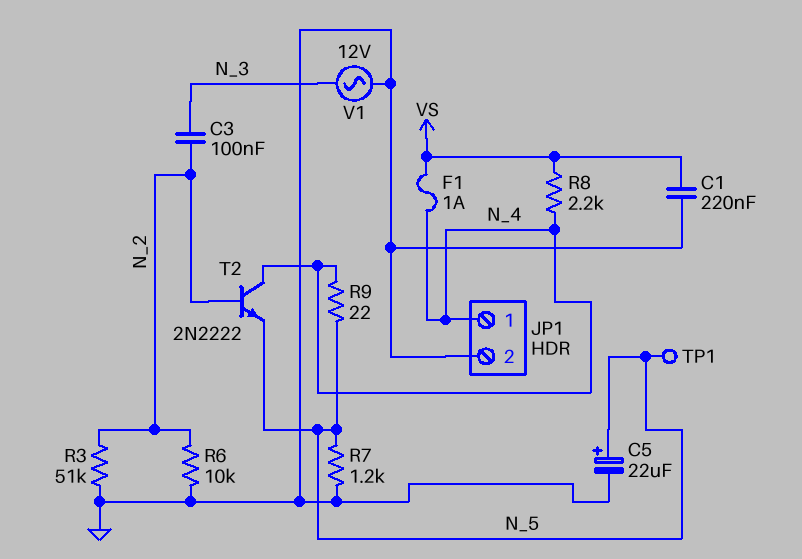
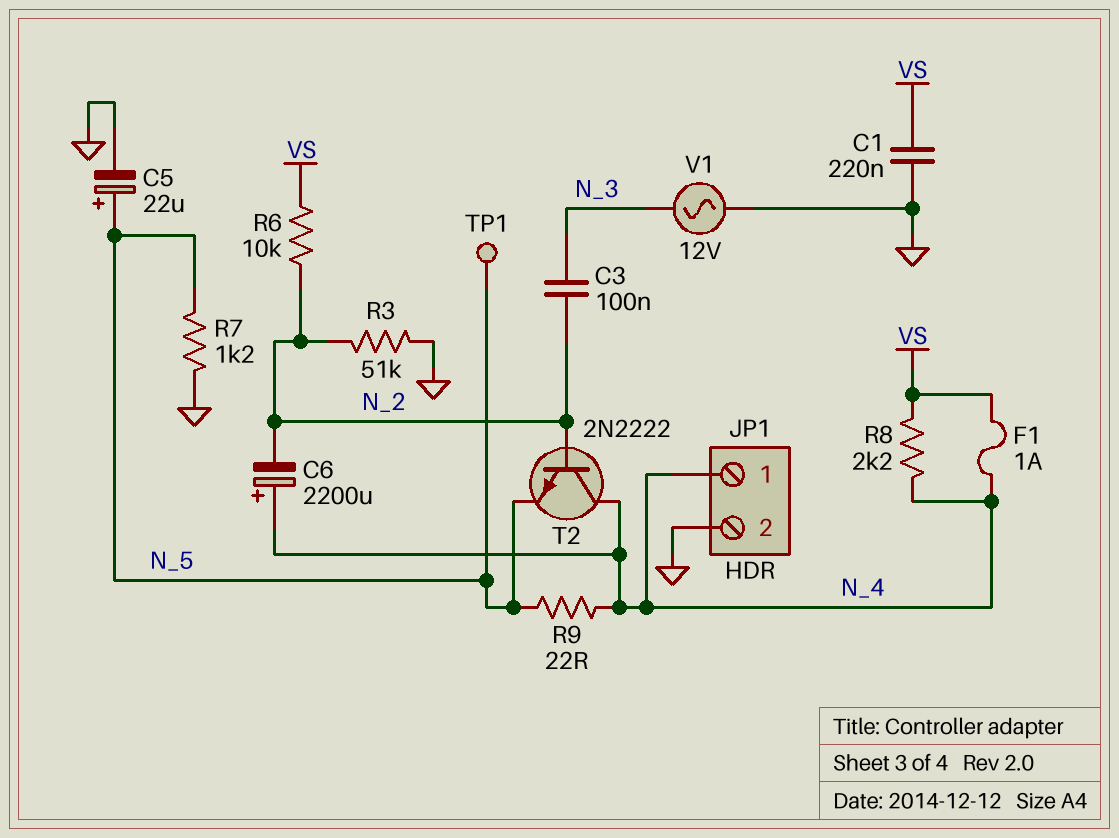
C6: none -> 2200uF (plus N_4, minus N_2)
R6: 10k (GND, N_2) -> 10k (N_2, VS)

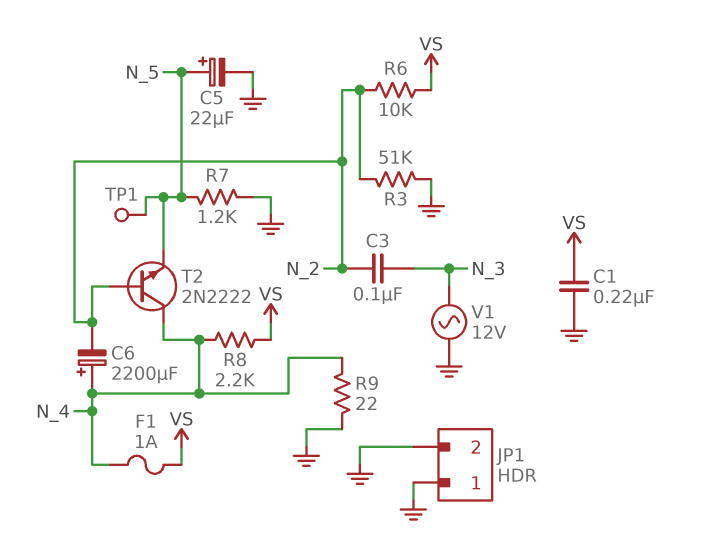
JP1 pin 1: N_4 -> GND
R9: 22 (N_4, N_5) -> 22 (GND, N_4)

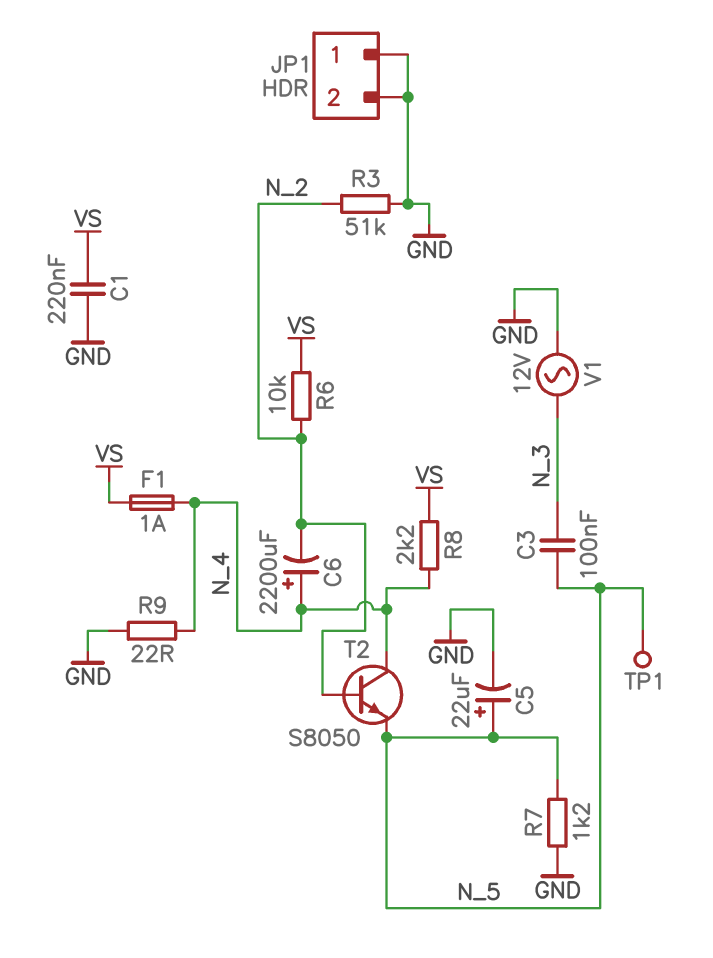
C3: 100nF (N_2, N_3) -> 100nF (N_3, N_5)
T2: NPN 2N2222 (B N_2, C N_4, E N_5) -> NPN S8050 (B N_2, C N_4, E N_5)

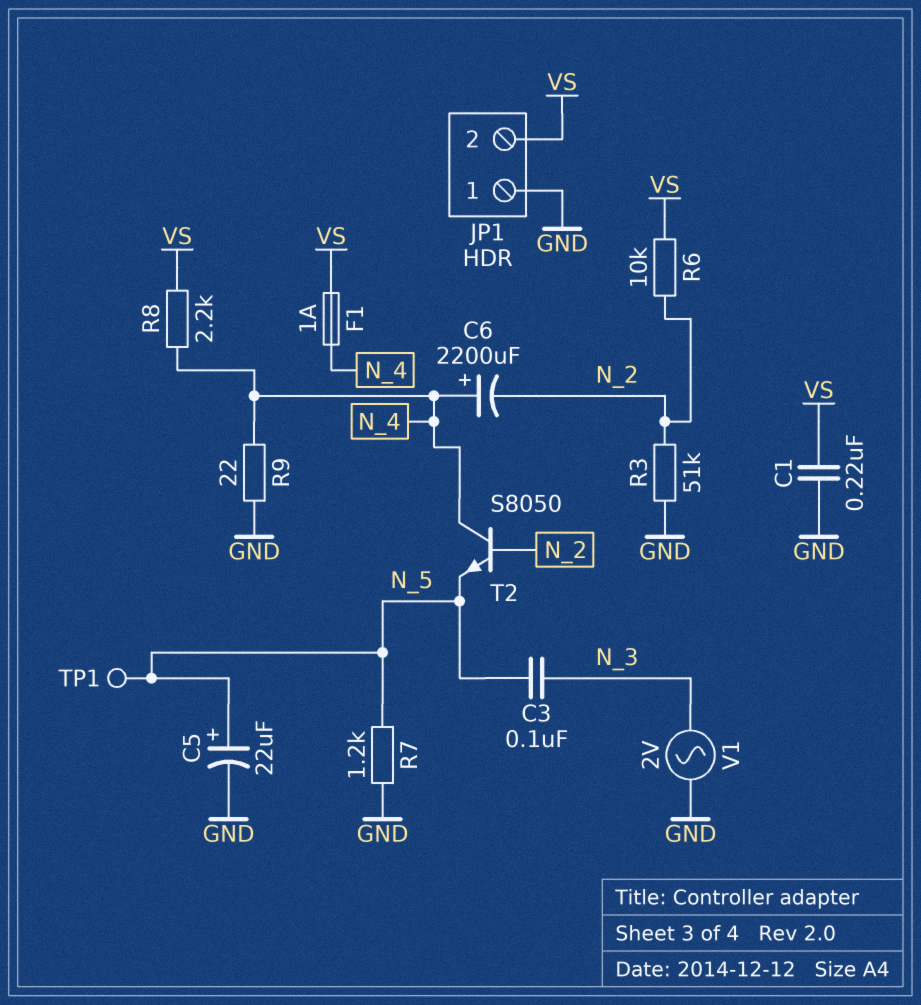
JP1 pin 2: GND -> VS
V1: AC 12V (GND, N_3) -> AC 2V (GND, N_3)

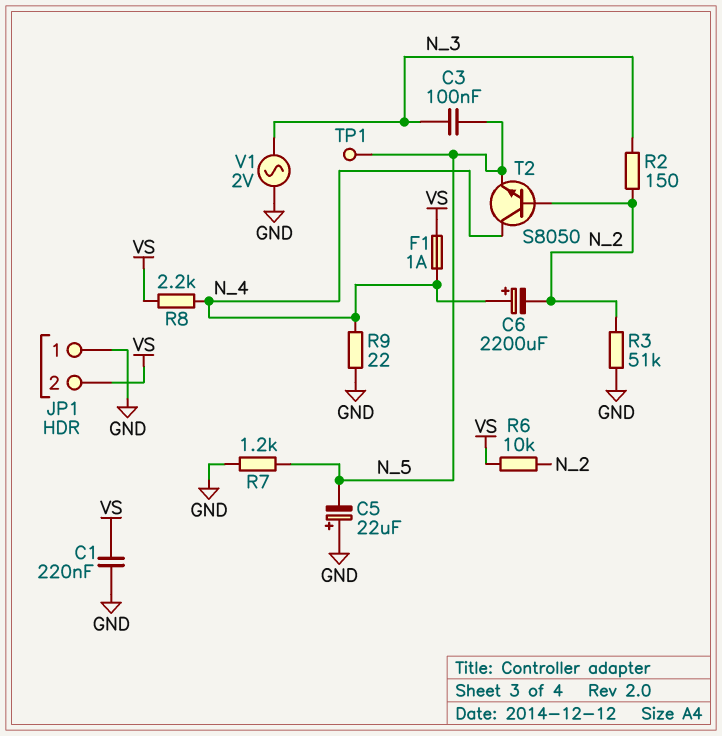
C5: 22uF (plus N_5, minus GND) -> 22uF (plus GND, minus N_5)
R2: none -> 150 (N_2, N_3)

